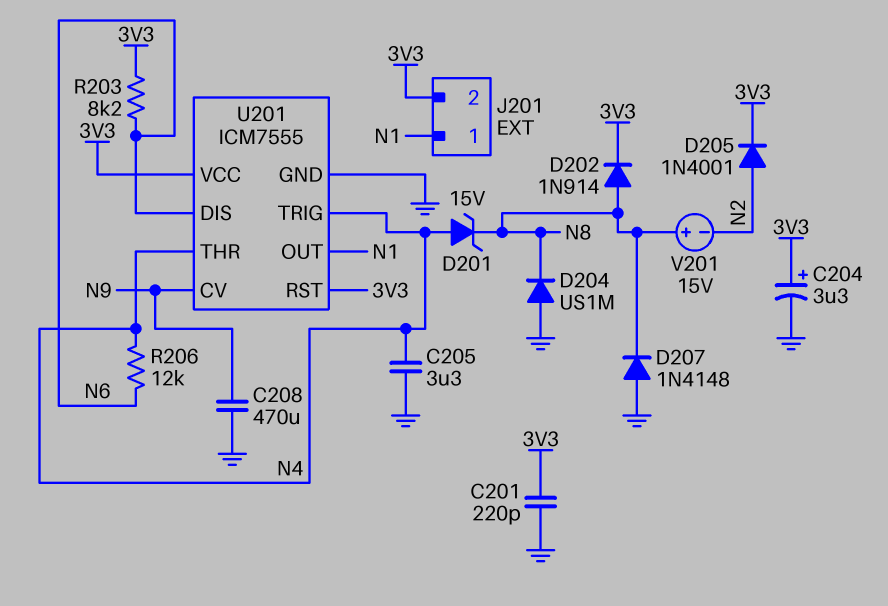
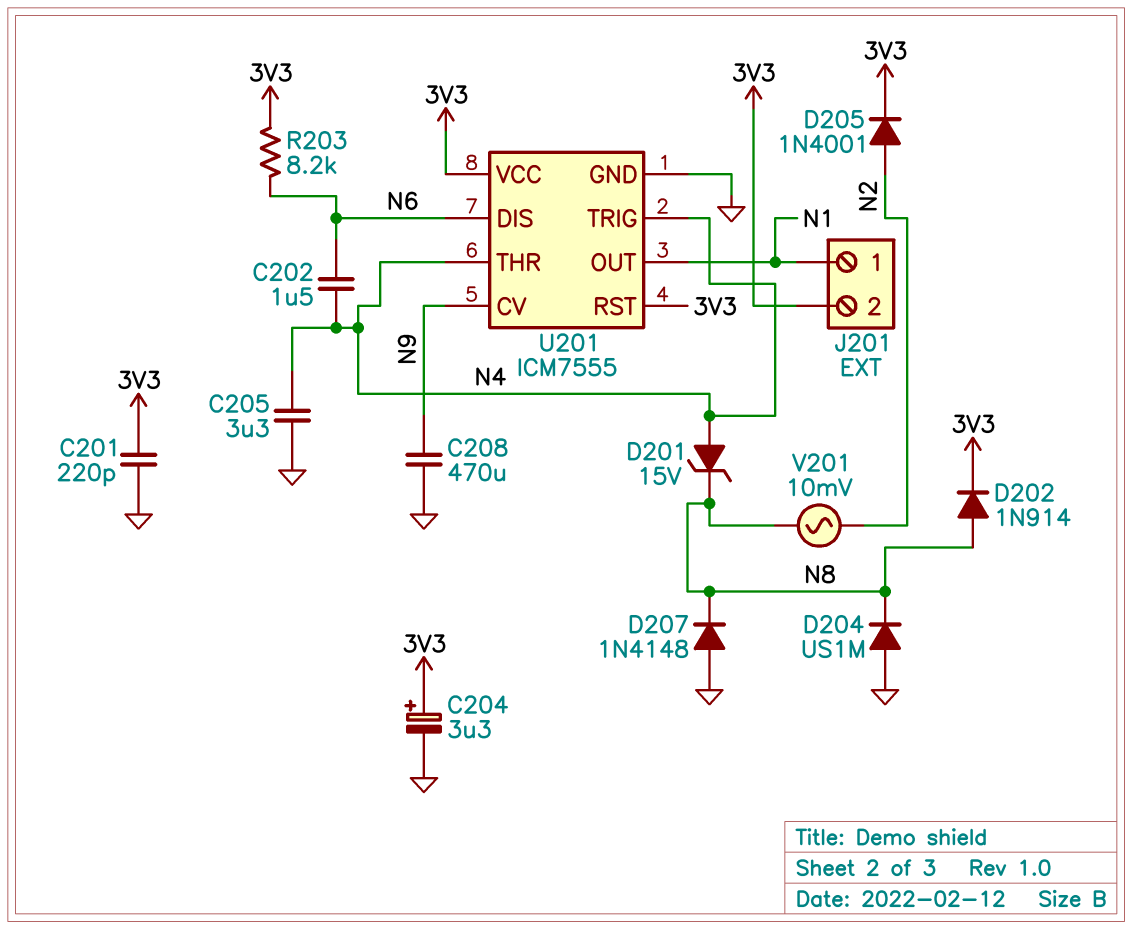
C202: none -> 1.5uF (N4, N6)
R206: 12k (N4, N6) -> none
V201: 15V (plus N8, minus N2) -> AC 10mV (N2, N8)

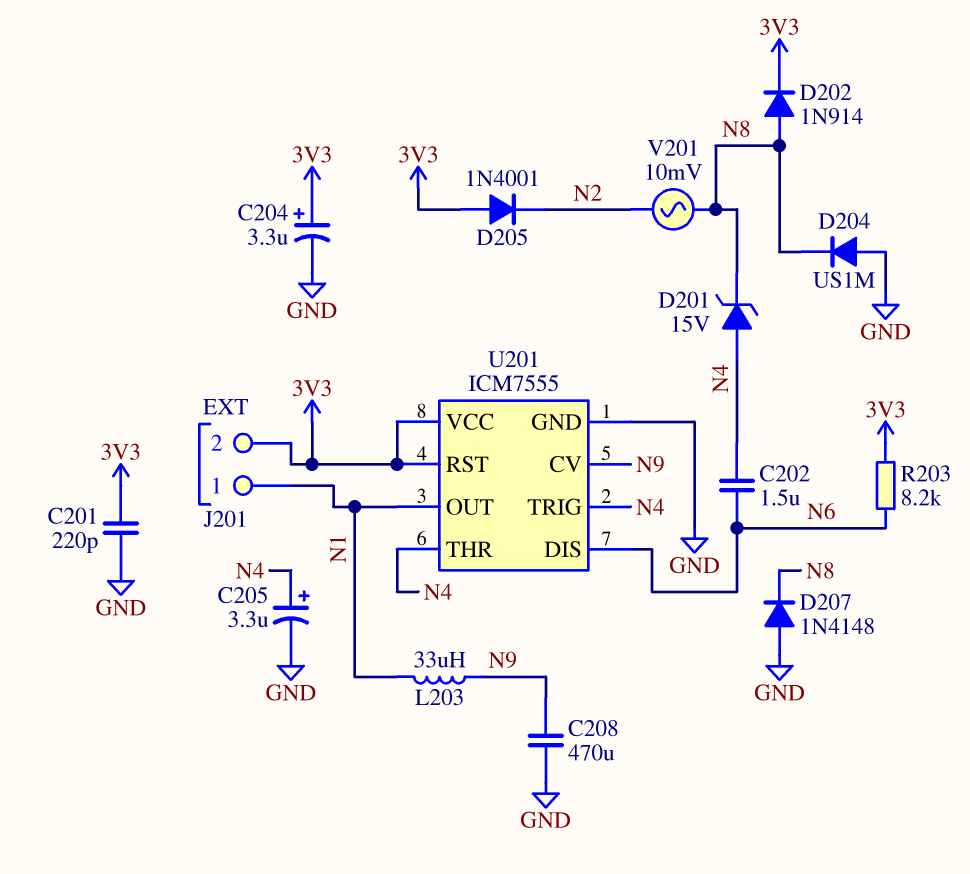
C205: 3.3uF (GND, N4) -> 3.3uF (plus N4, minus GND)
D205: diode 1N4001 (A N2, K 3V3) -> diode 1N4001 (A 3V3, K N2)
L203: none -> 33uH (N1, N9)

